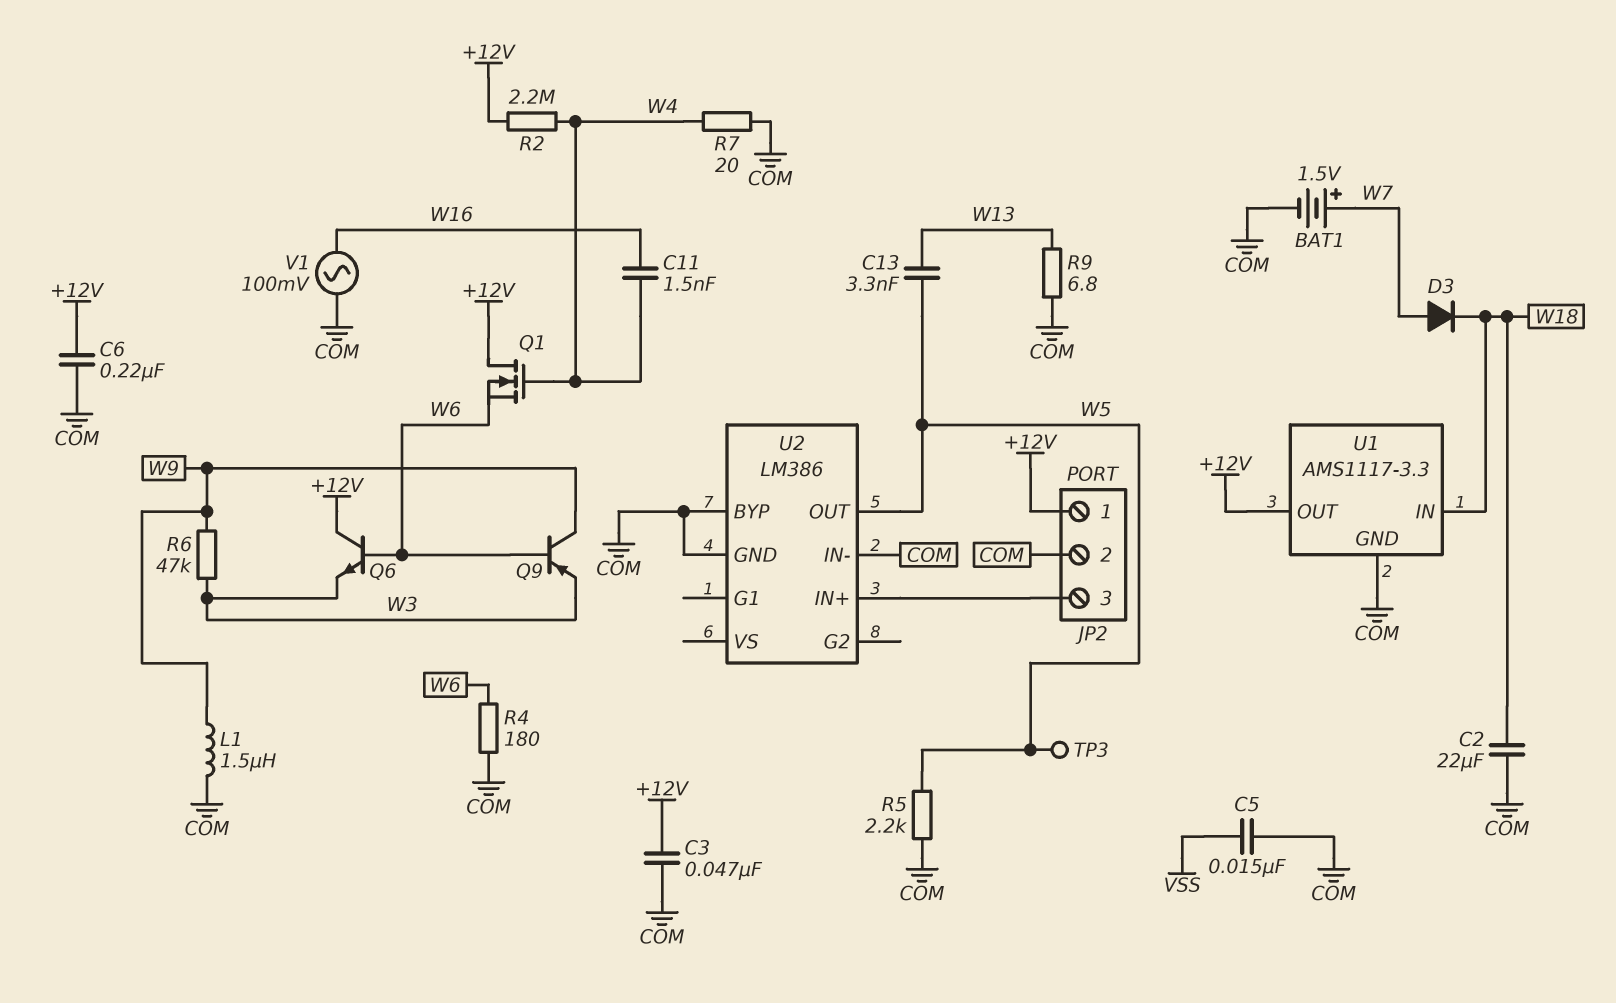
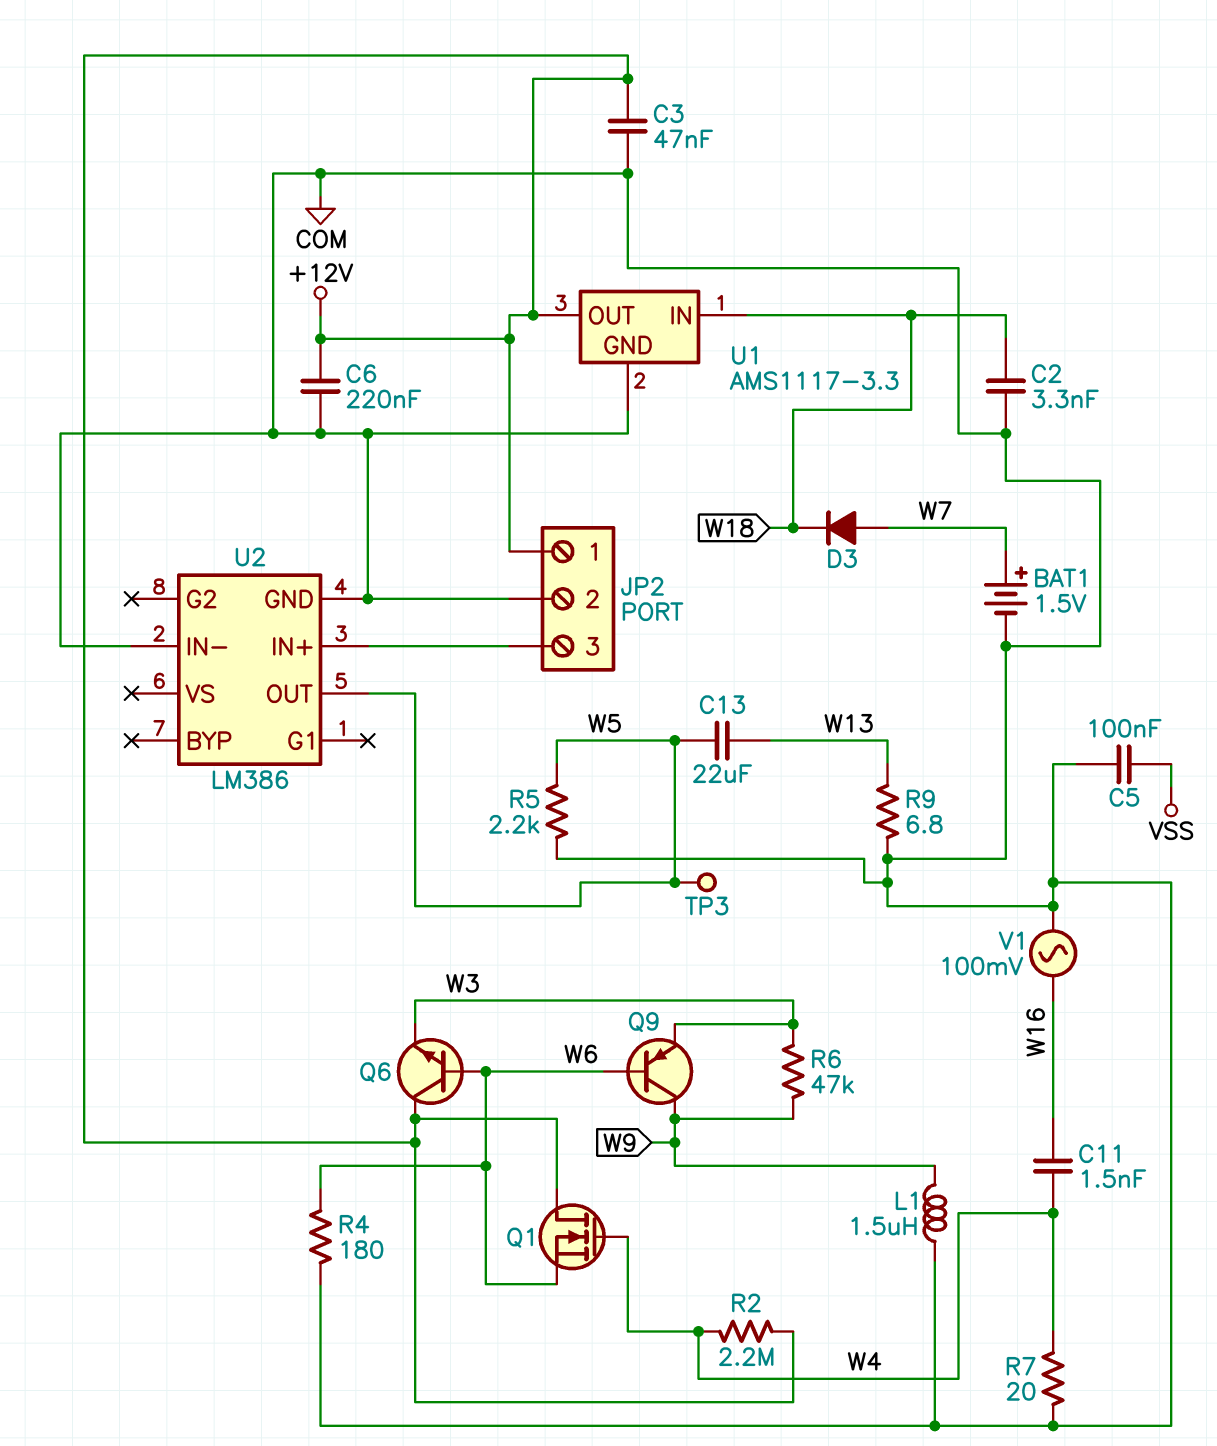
C2: 22uF (COM, W18) -> 3.3nF (COM, W18)
C5: 15nF (COM, VSS) -> 100nF (COM, VSS)
C13: 3.3nF (W5, W13) -> 22uF (W5, W13)
U2 pin BYP: COM -> none

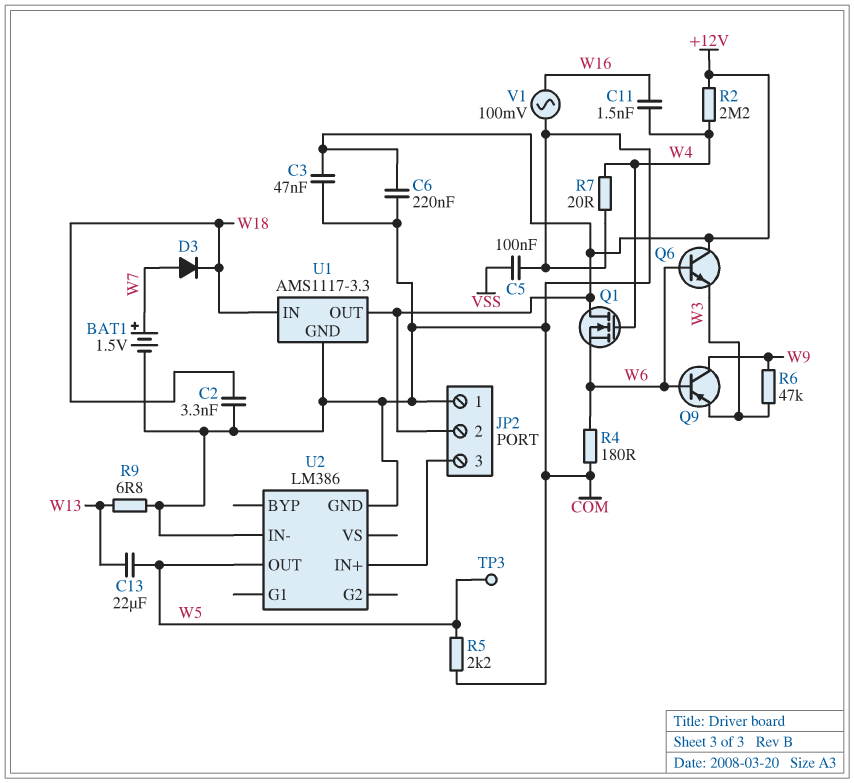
JP2 pin 1: +12V -> COM
JP2 pin 2: COM -> +12V
L1: 1.5uH (COM, W9) -> none

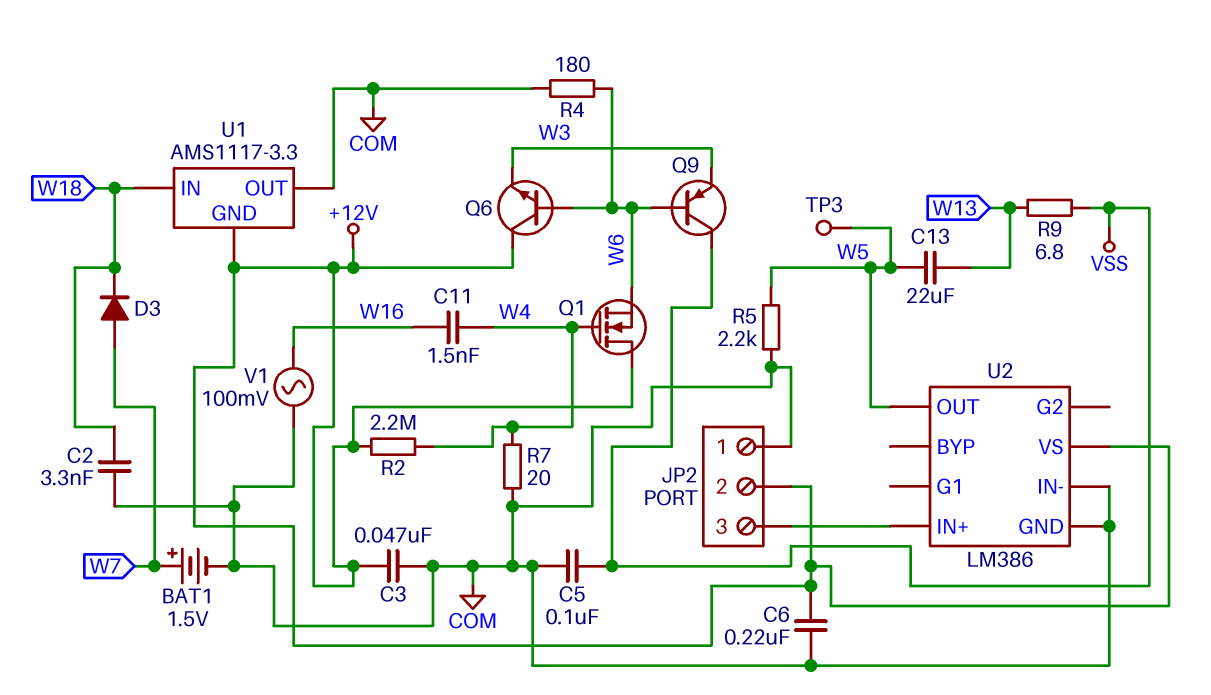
Q9: PNP (B W6, C W9, E W3) -> PNP (B W6, C VSS, E W3)
R6: 47k (W3, W9) -> none
R9: 6.8 (COM, W13) -> 6.8 (VSS, W13)
U1 pin GND: COM -> +12V
U1 pin OUT: +12V -> COM
U2 pin VS: none -> +12V

